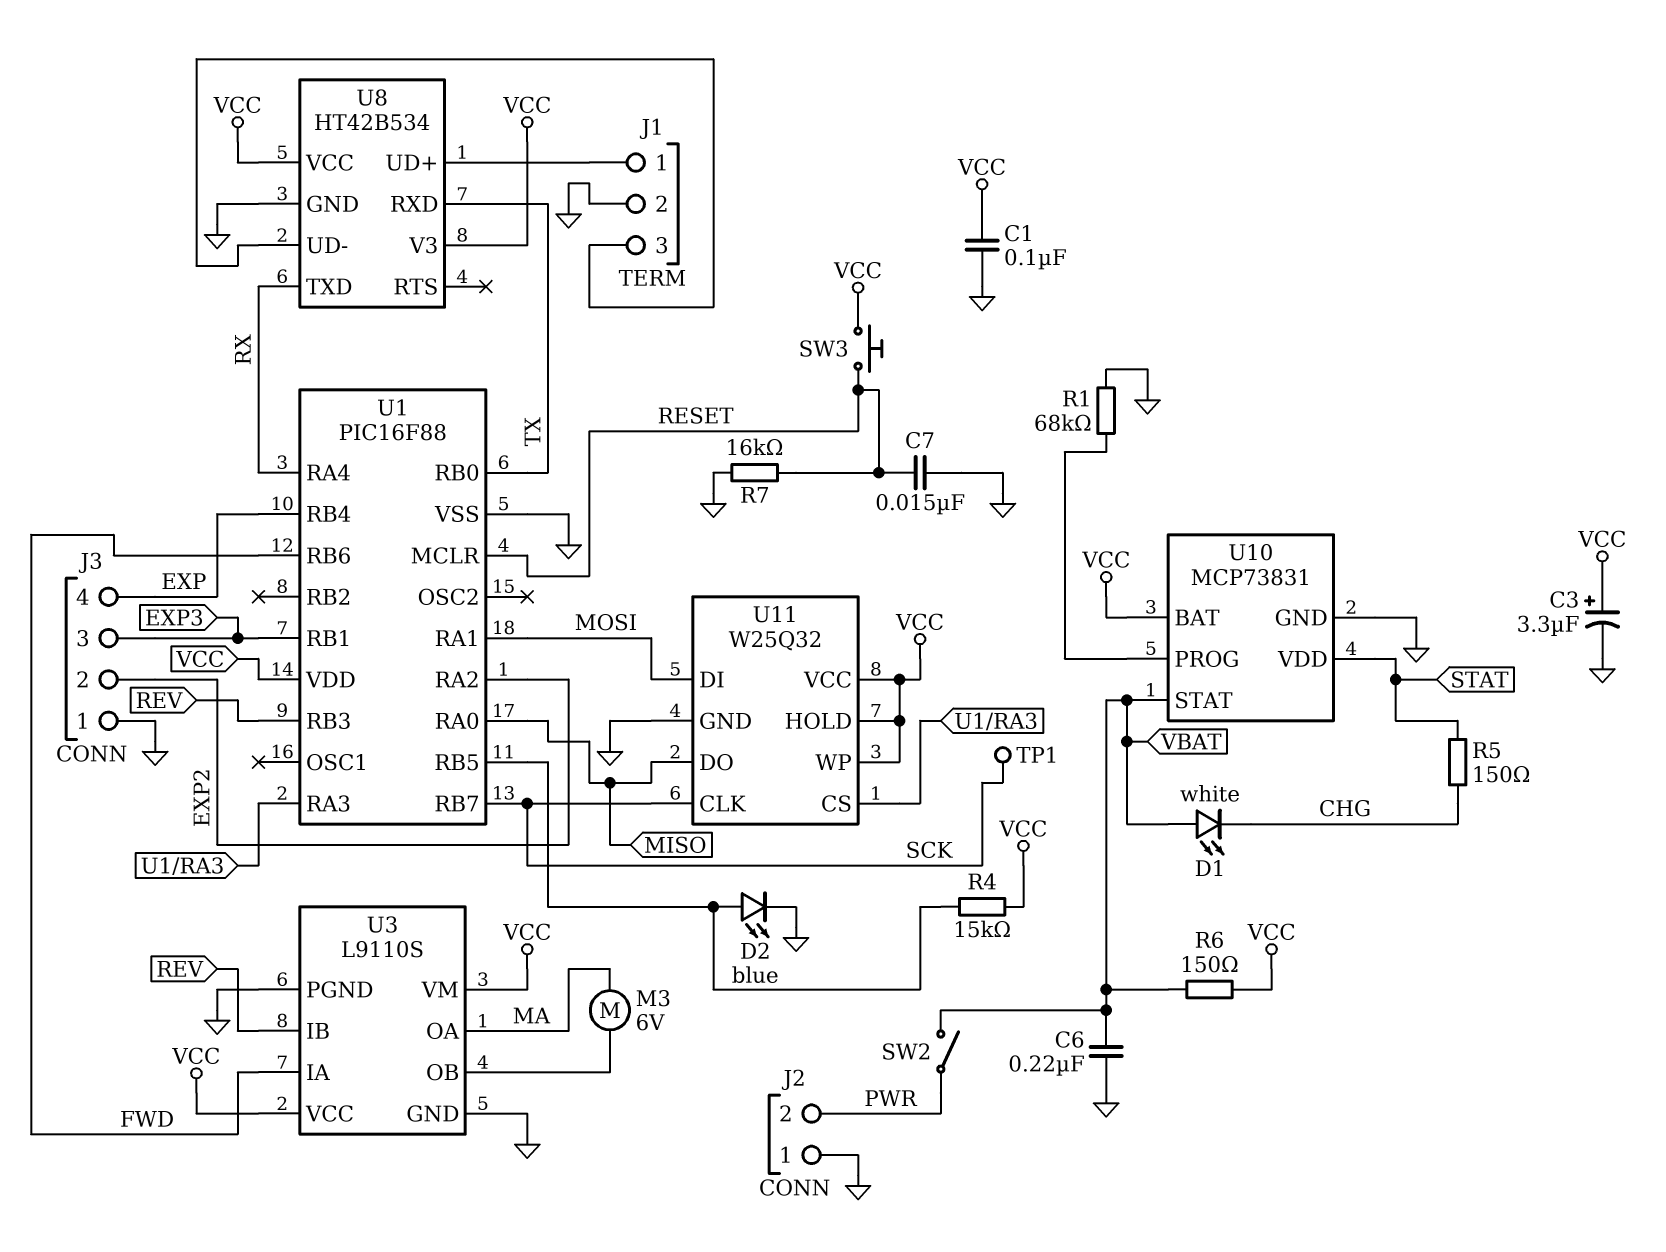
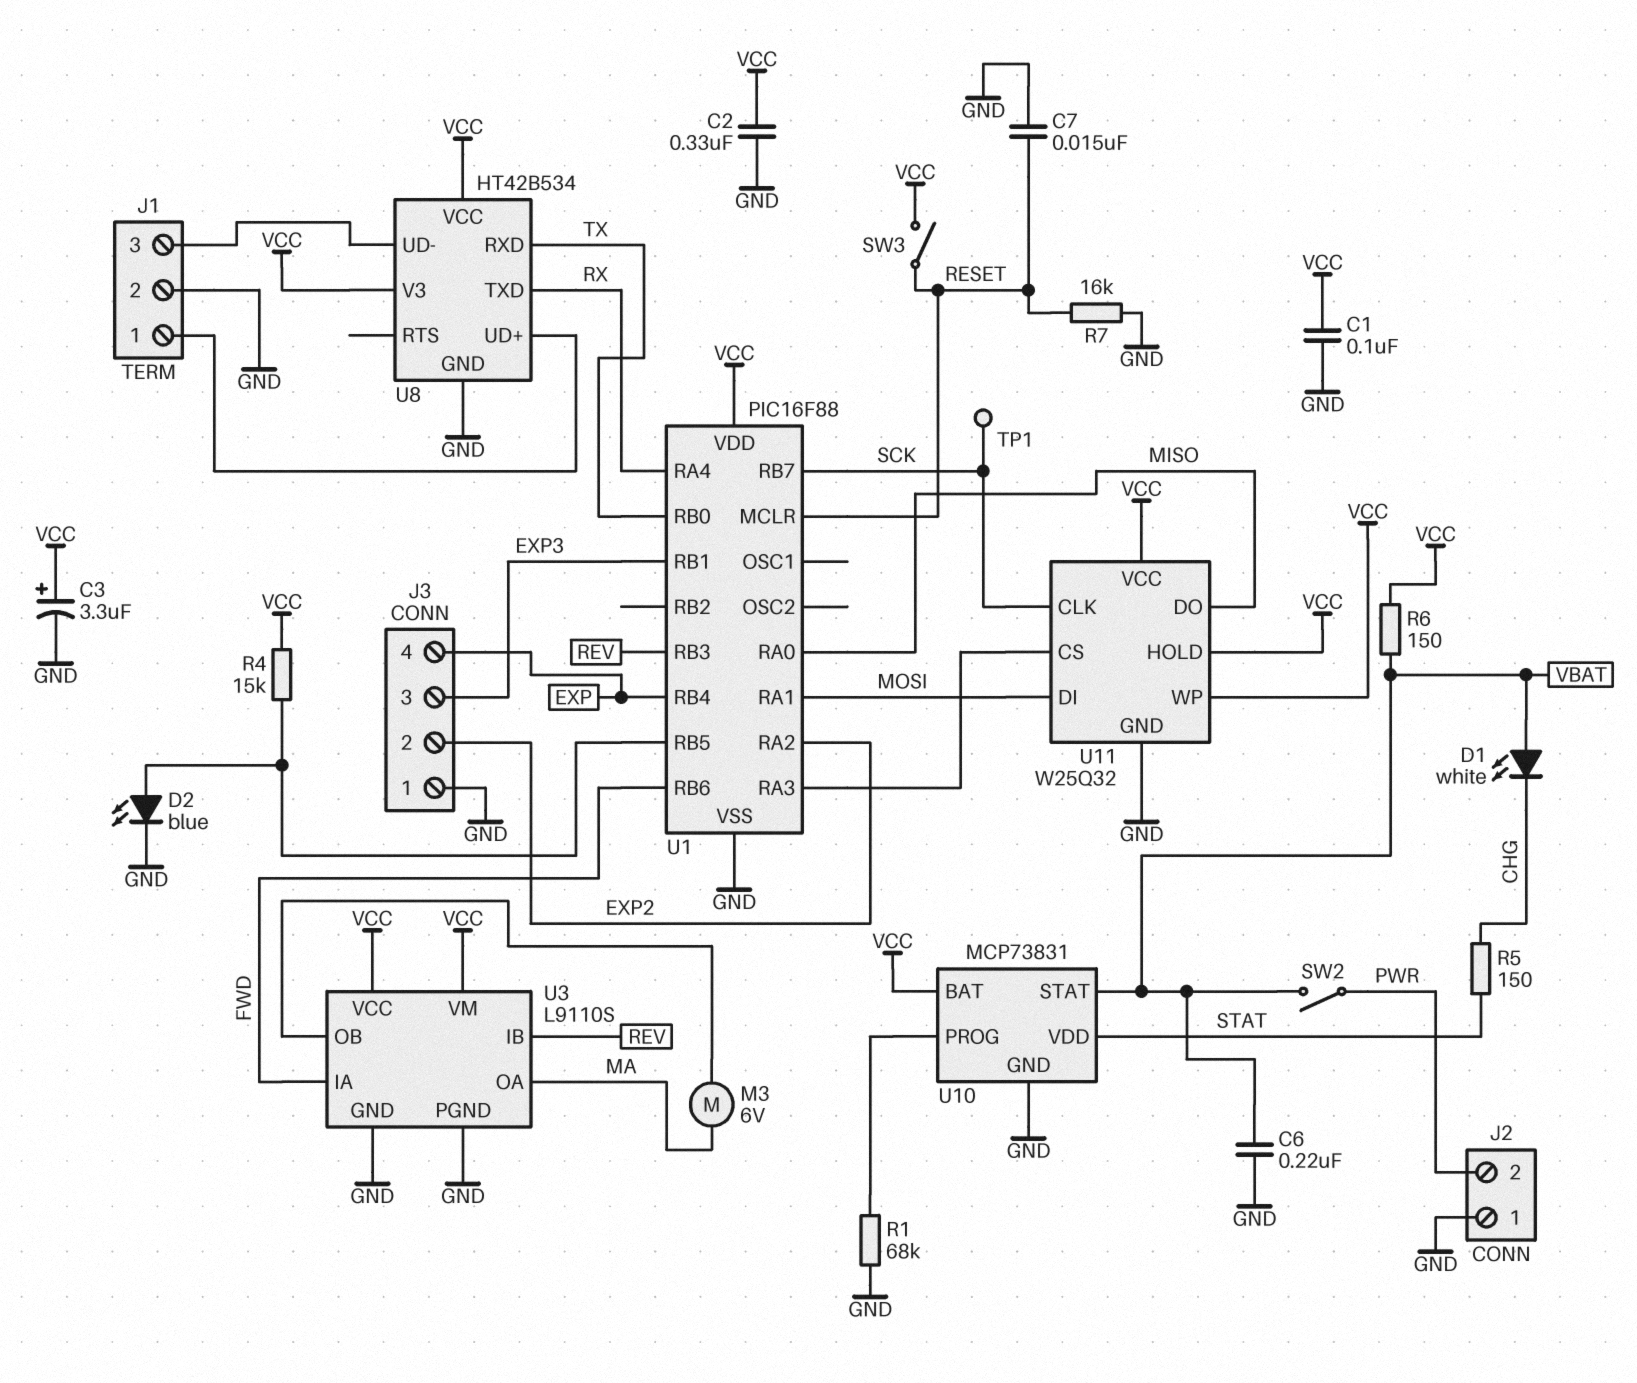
C2: none -> 330nF (GND, VCC)
SW3: button (RESET, VCC) -> switch (RESET, VCC)

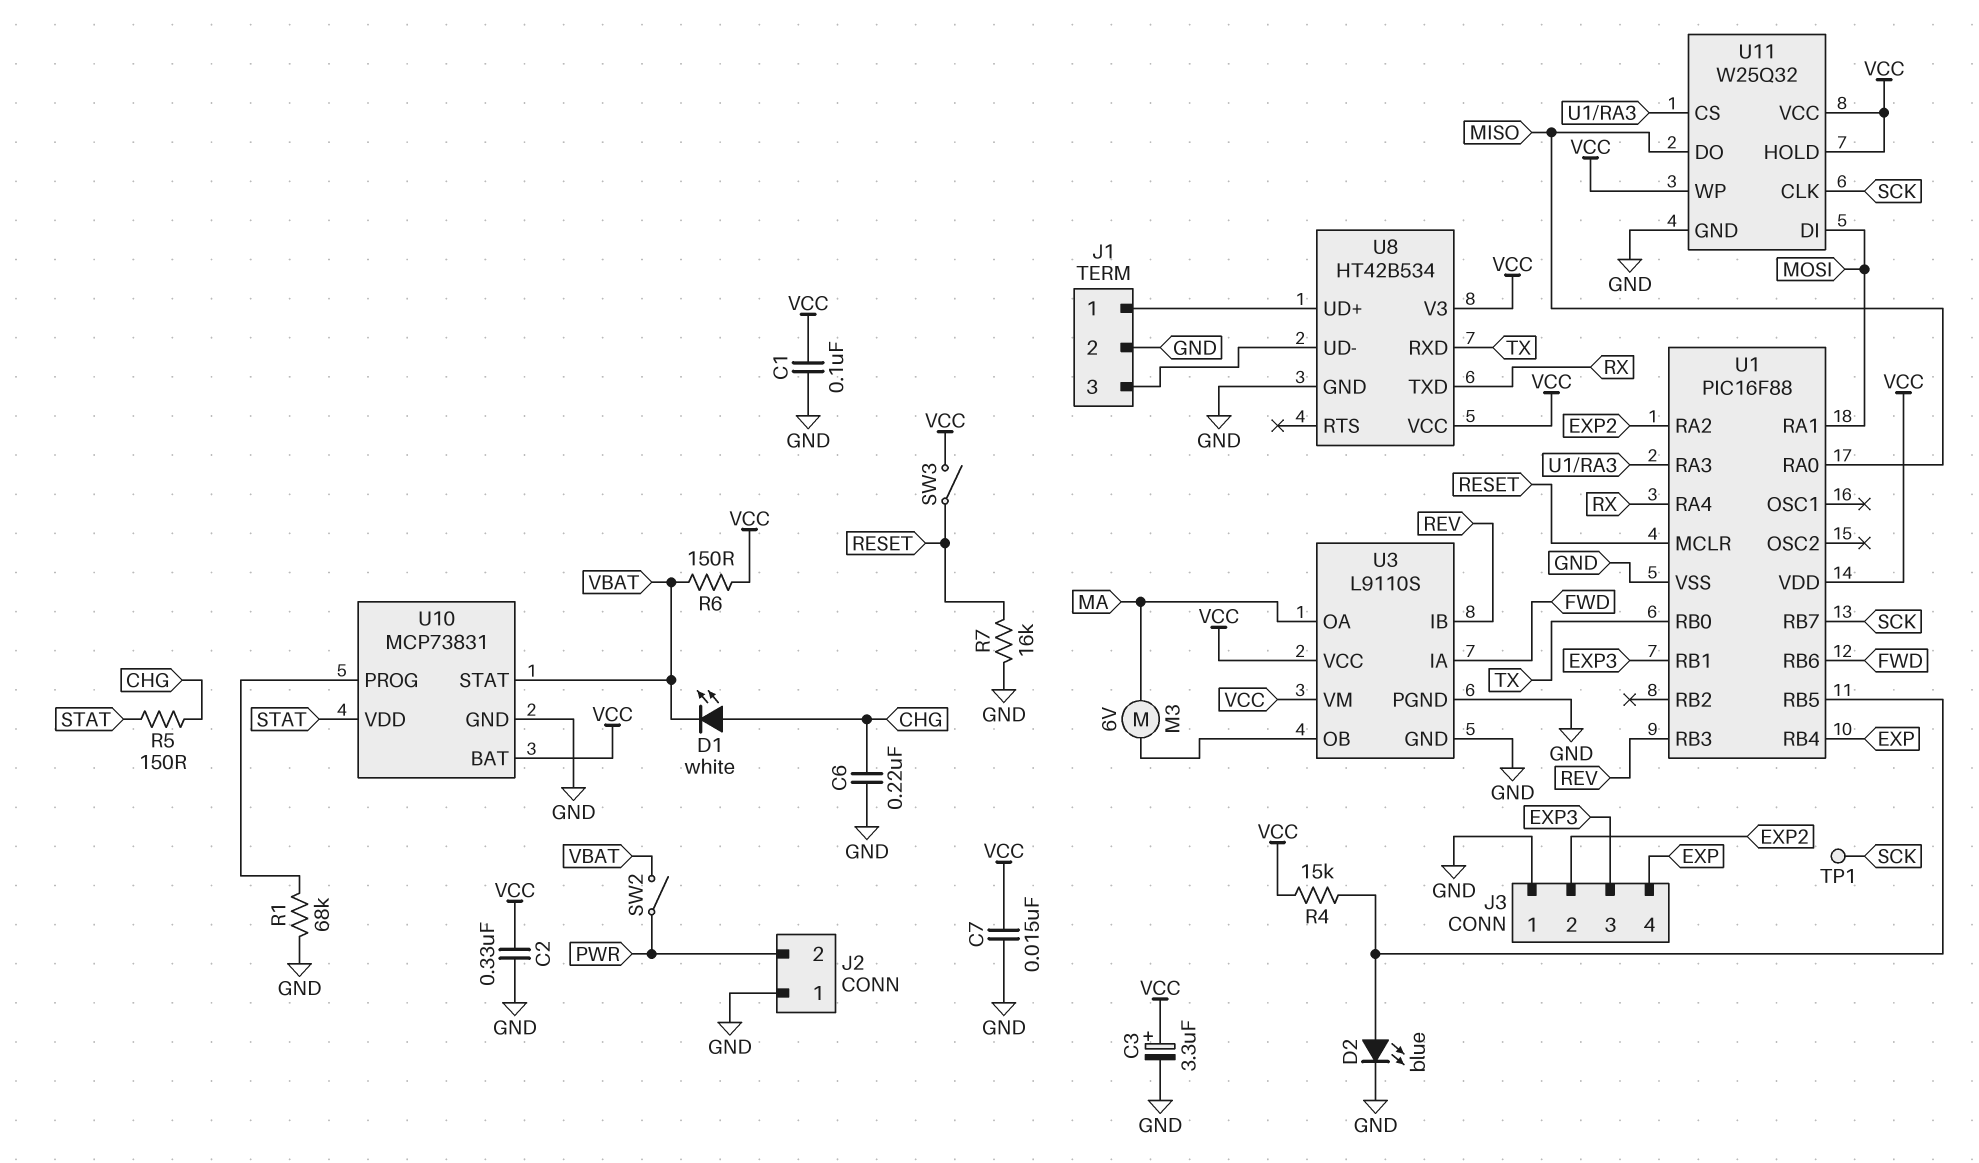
C6: 220nF (GND, VBAT) -> 220nF (CHG, GND)
C7: 15nF (GND, RESET) -> 15nF (GND, VCC)
D1: LED white (A VBAT, K CHG) -> LED white (A CHG, K VBAT)

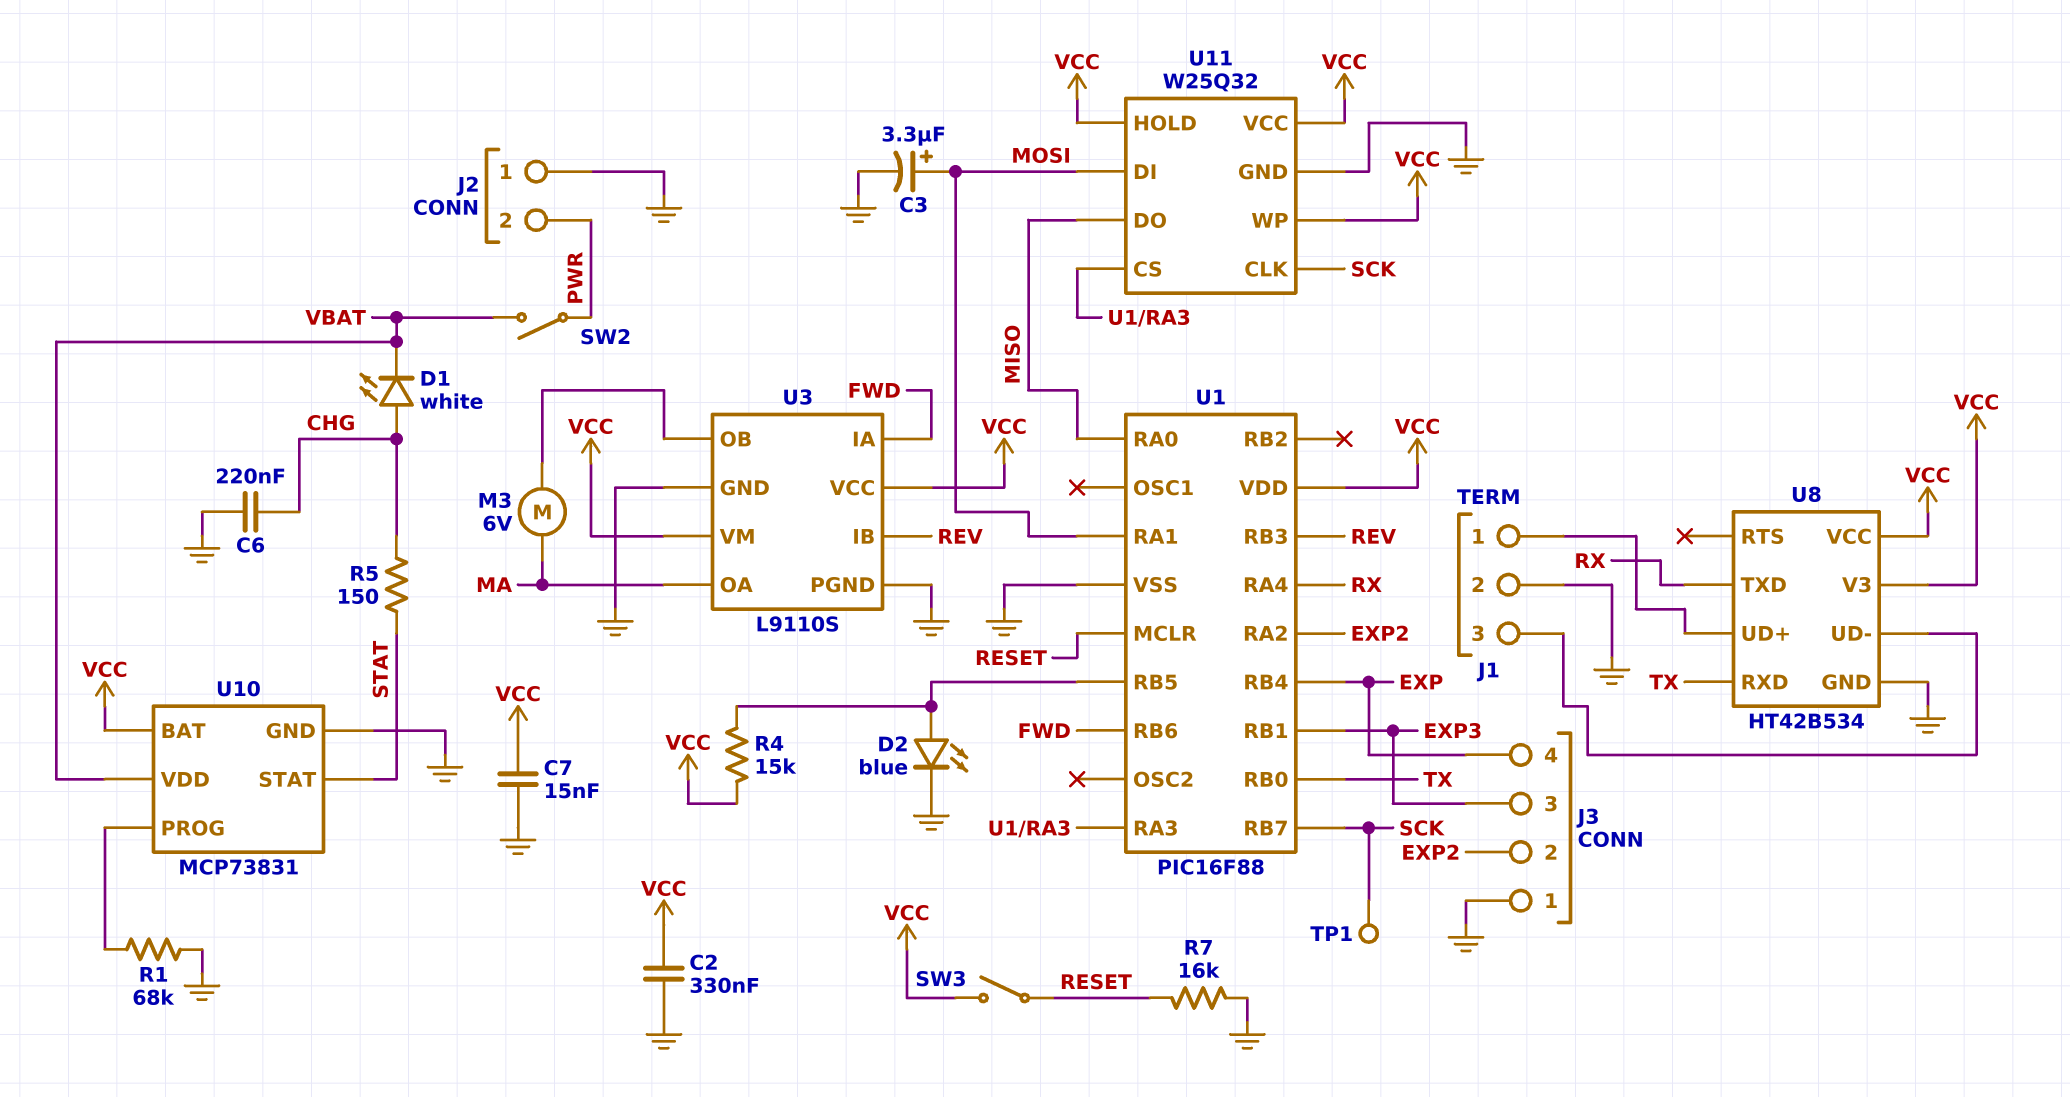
C1: 100nF (GND, VCC) -> none
C3: 3.3uF (plus VCC, minus GND) -> 3.3uF (plus MOSI, minus GND)
R6: 150 (VBAT, VCC) -> none
U10 pin STAT: VBAT -> STAT
U10 pin VDD: STAT -> VBAT

